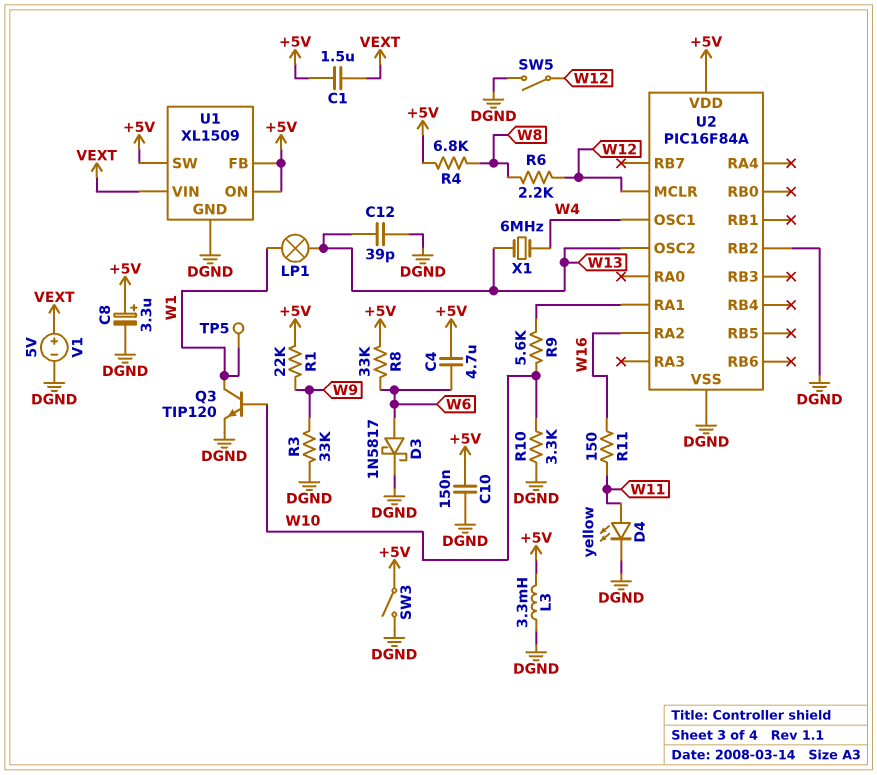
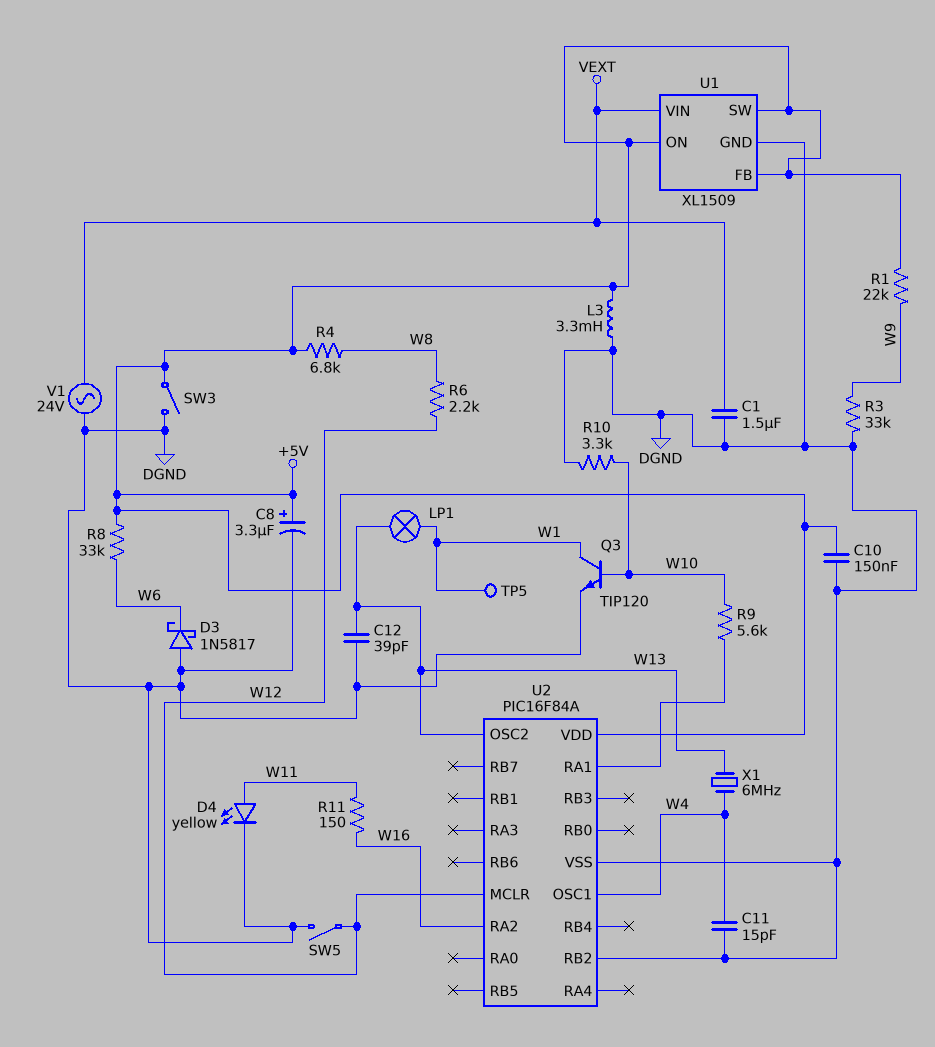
C1: 1.5uF (+5V, VEXT) -> 1.5uF (DGND, VEXT)
C4: 4.7uF (+5V, W6) -> none
C11: none -> 15pF (DGND, W4)
D3: schottky 1N5817 (A W6, K DGND) -> schottky 1N5817 (A DGND, K W6)
V1: 5V (plus VEXT, minus DGND) -> AC 24V (DGND, VEXT)

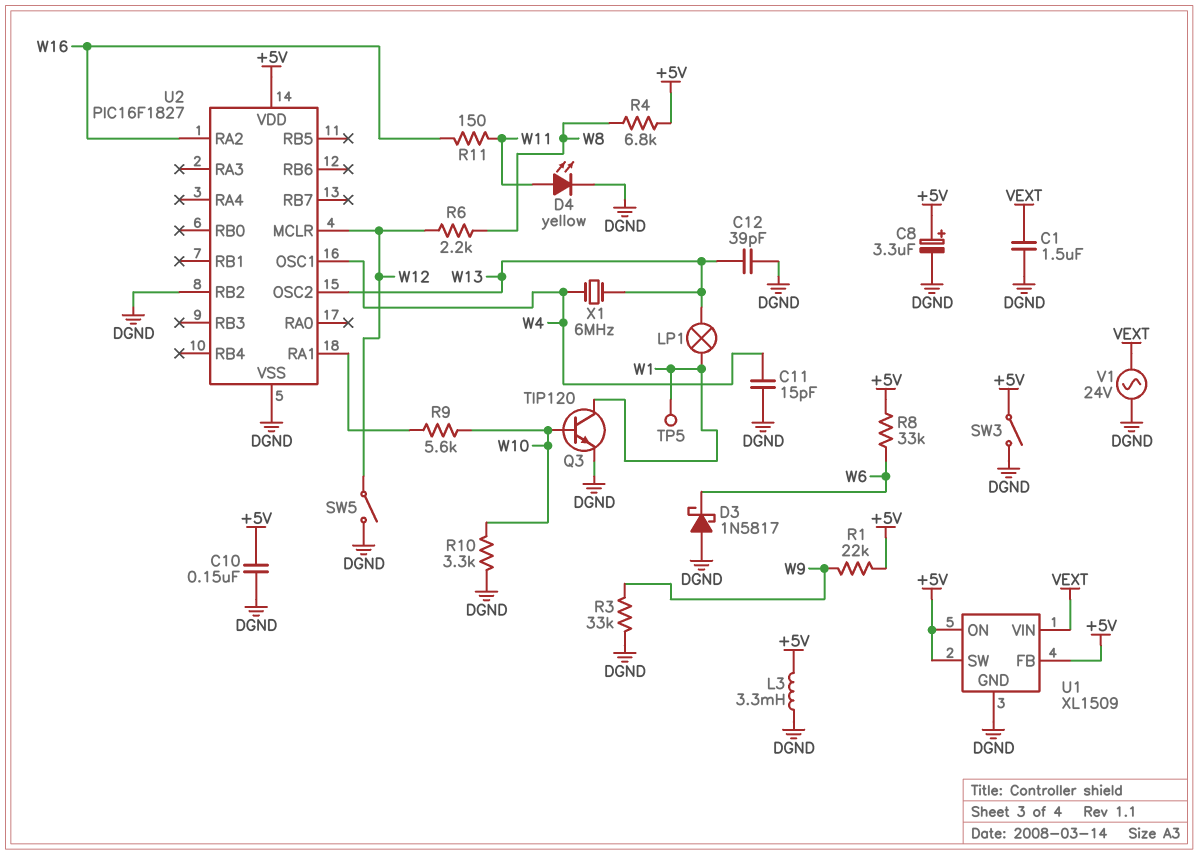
U2: PIC16F84A -> PIC16F1827

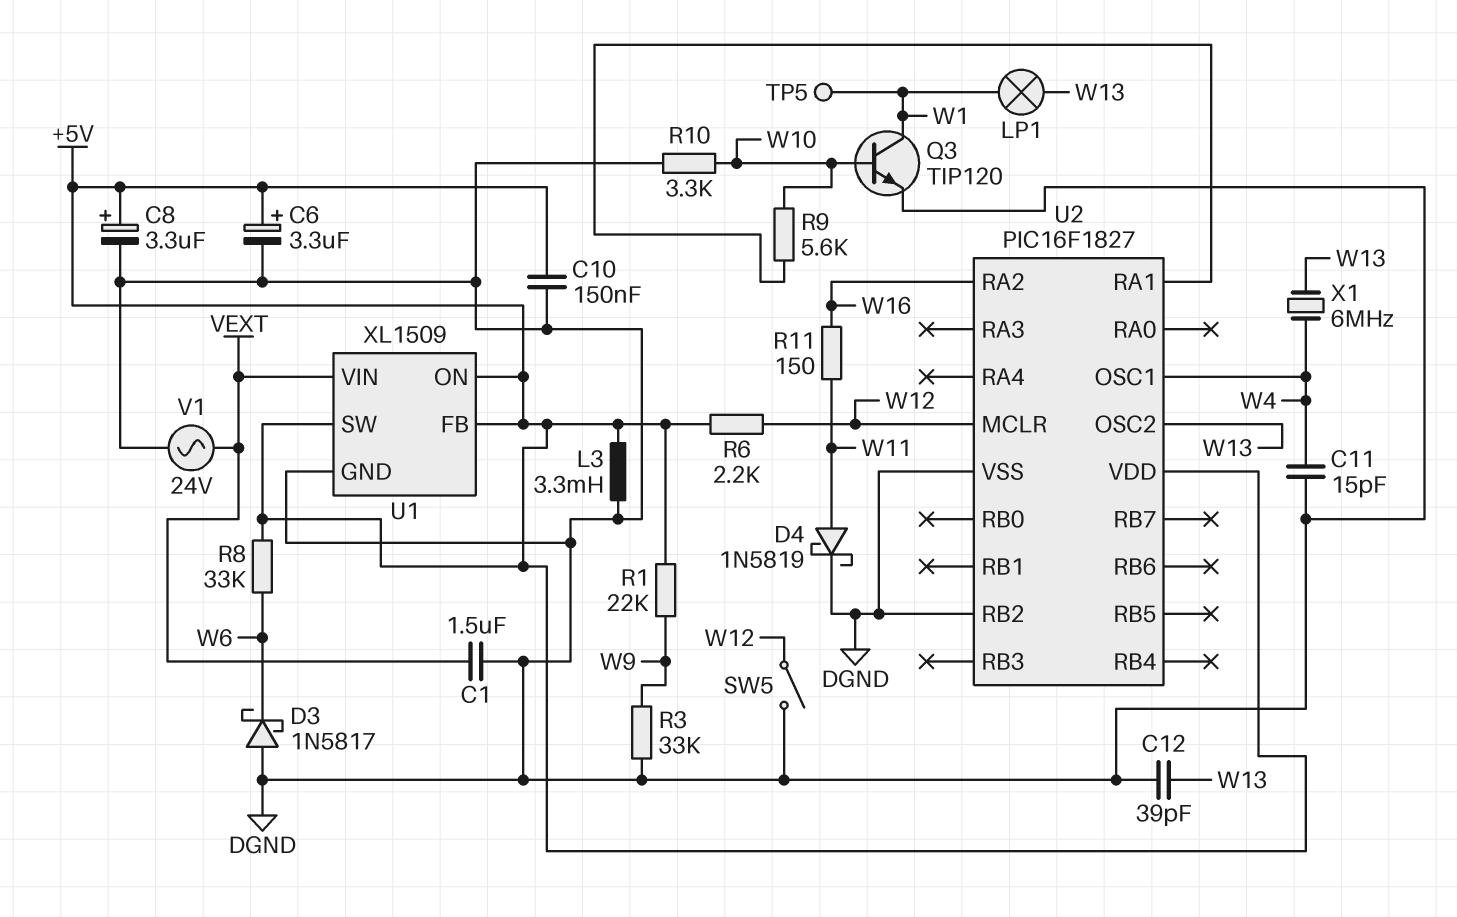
C6: none -> 3.3uF (plus +5V, minus DGND)
D4: LED yellow (A W11, K DGND) -> schottky 1N5819 (A W11, K DGND)
R4: 6.8k (+5V, W8) -> none
R6: 2.2k (W8, W12) -> 2.2k (+5V, W12)
SW3: switch (+5V, DGND) -> none

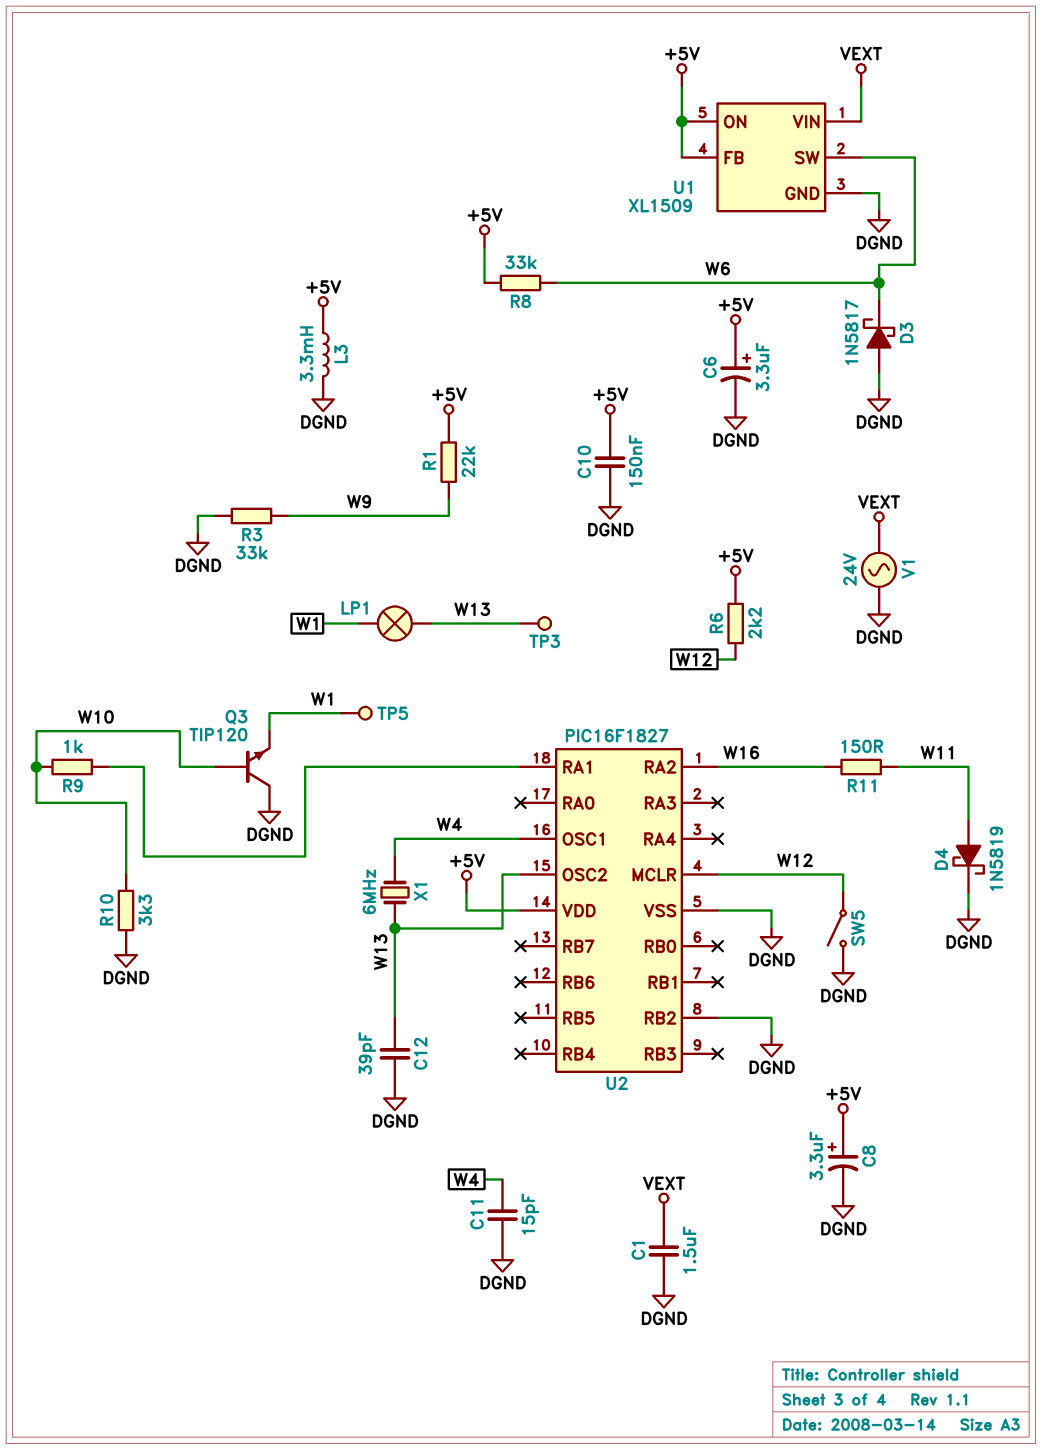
Q3: NPN TIP120 (B W10, C W1, E DGND) -> NPN TIP120 (B W10, C DGND, E W1)
R9: 5.6k (U2/RA1, W10) -> 1k (U2/RA1, W10)
TP3: none -> test point (W13)
U1 pin SW: +5V -> W6

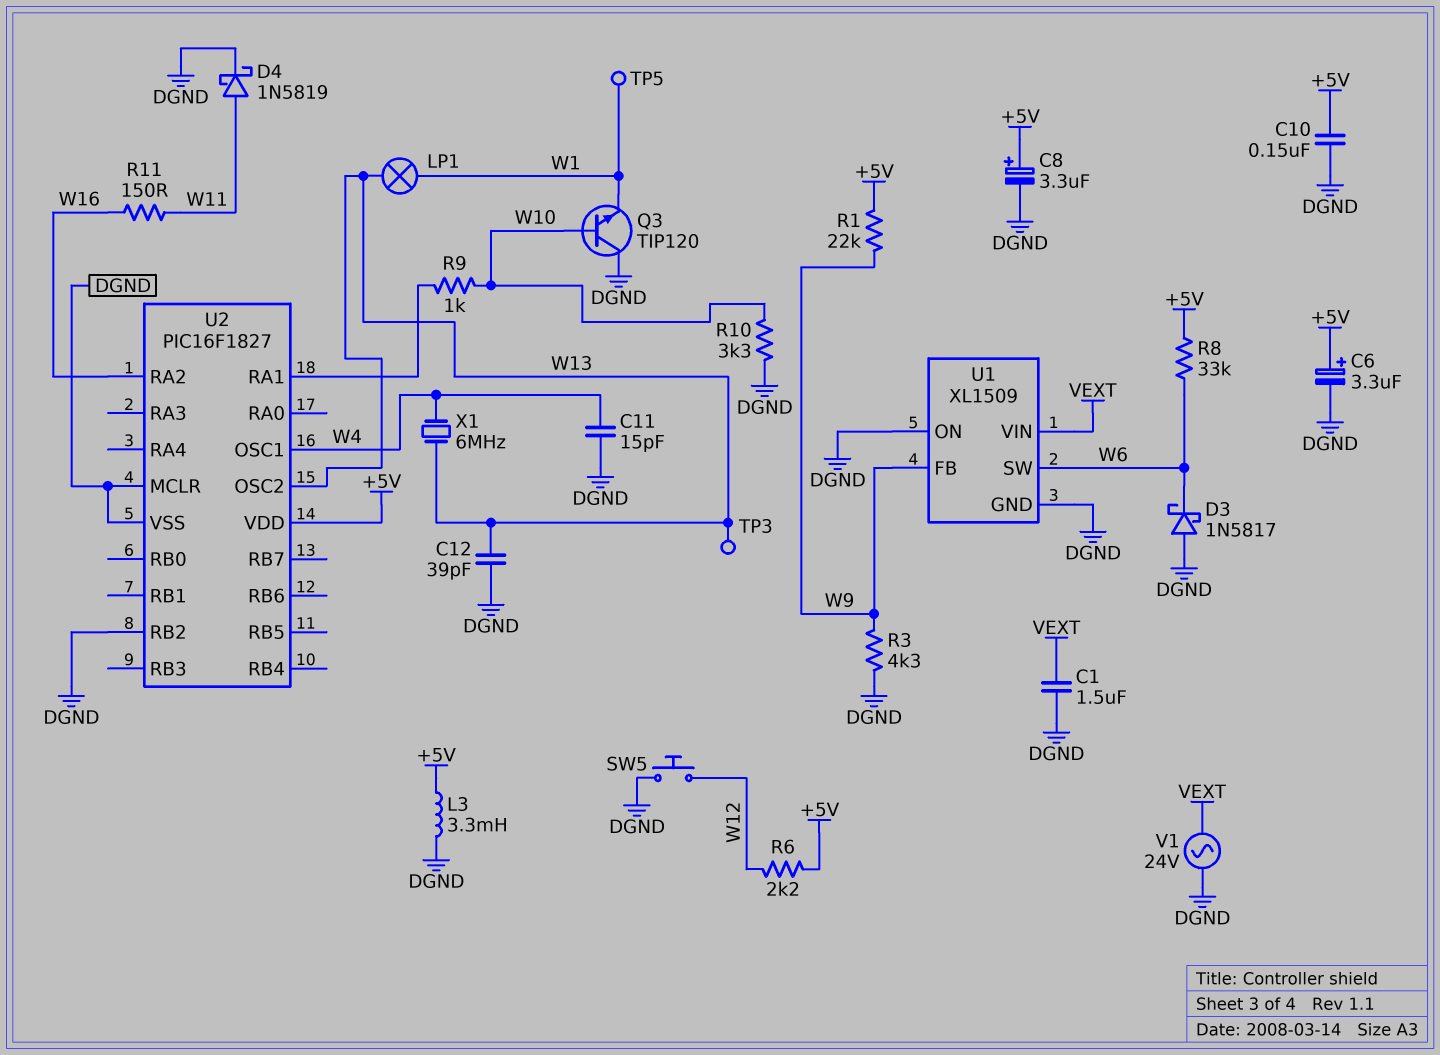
R3: 33k (DGND, W9) -> 4.3k (DGND, W9)
SW5: switch (DGND, W12) -> button (DGND, W12)
U1 pin FB: +5V -> W9
U1 pin ON: +5V -> DGND
U2 pin MCLR: W12 -> DGND

